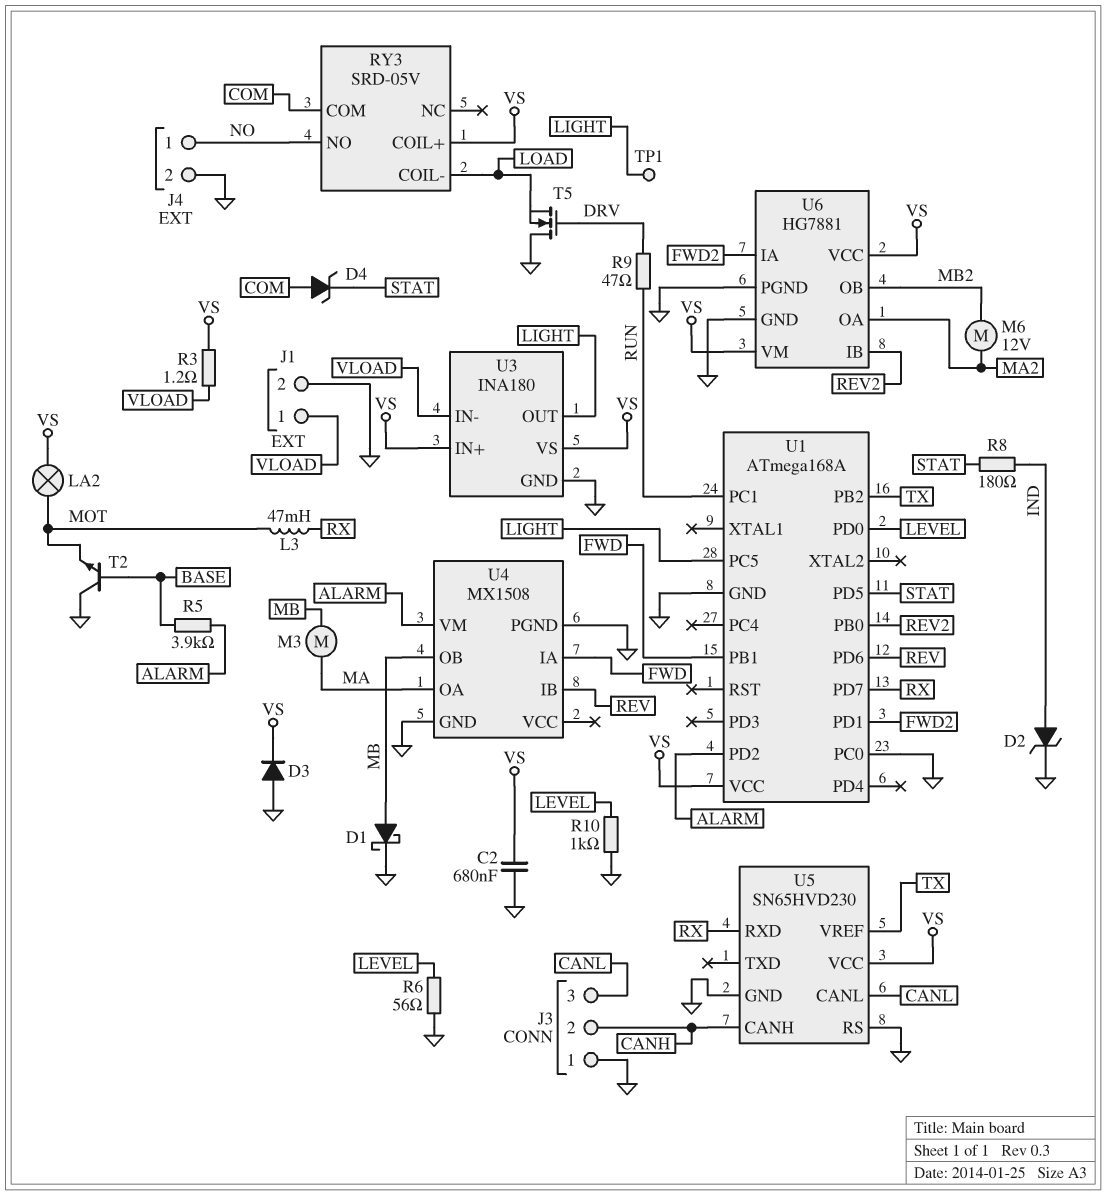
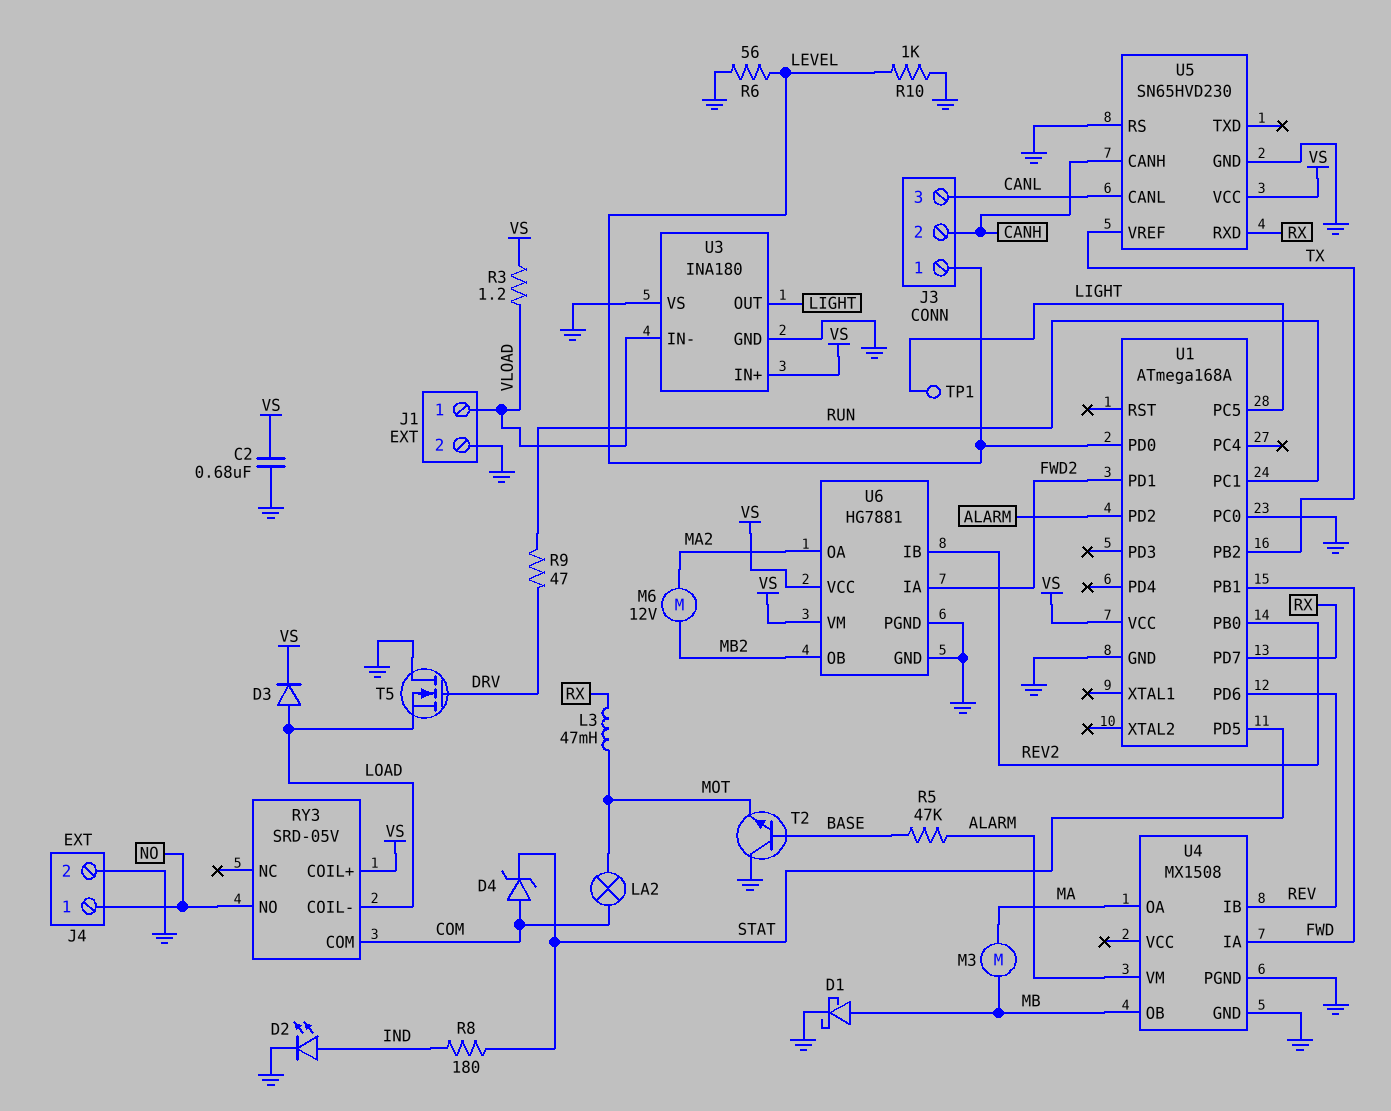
D2: zener (A IND, K GND) -> LED (A IND, K GND)
D3: diode (A GND, K VS) -> diode (A LOAD, K VS)
J3 pin 1: GND -> LEVEL
LA2: lamp (MOT, VS) -> lamp (COM, MOT)
R5: 3.9k (ALARM, BASE) -> 47k (ALARM, BASE)
U3 pin VS: VS -> GND

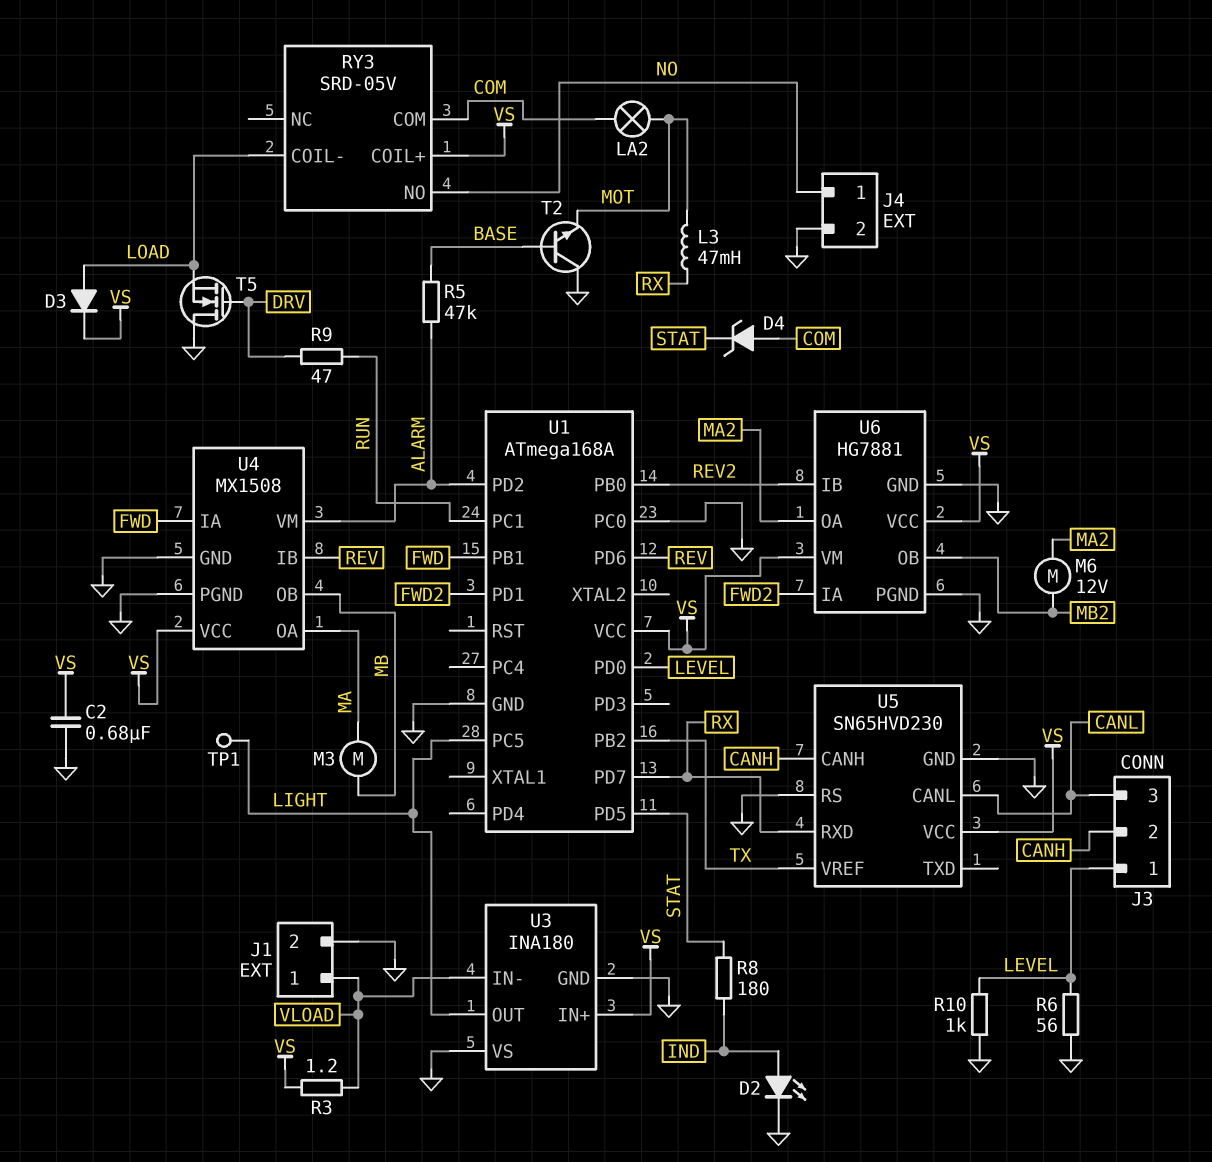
D1: schottky (A MB, K GND) -> none
U4 pin VCC: none -> VS

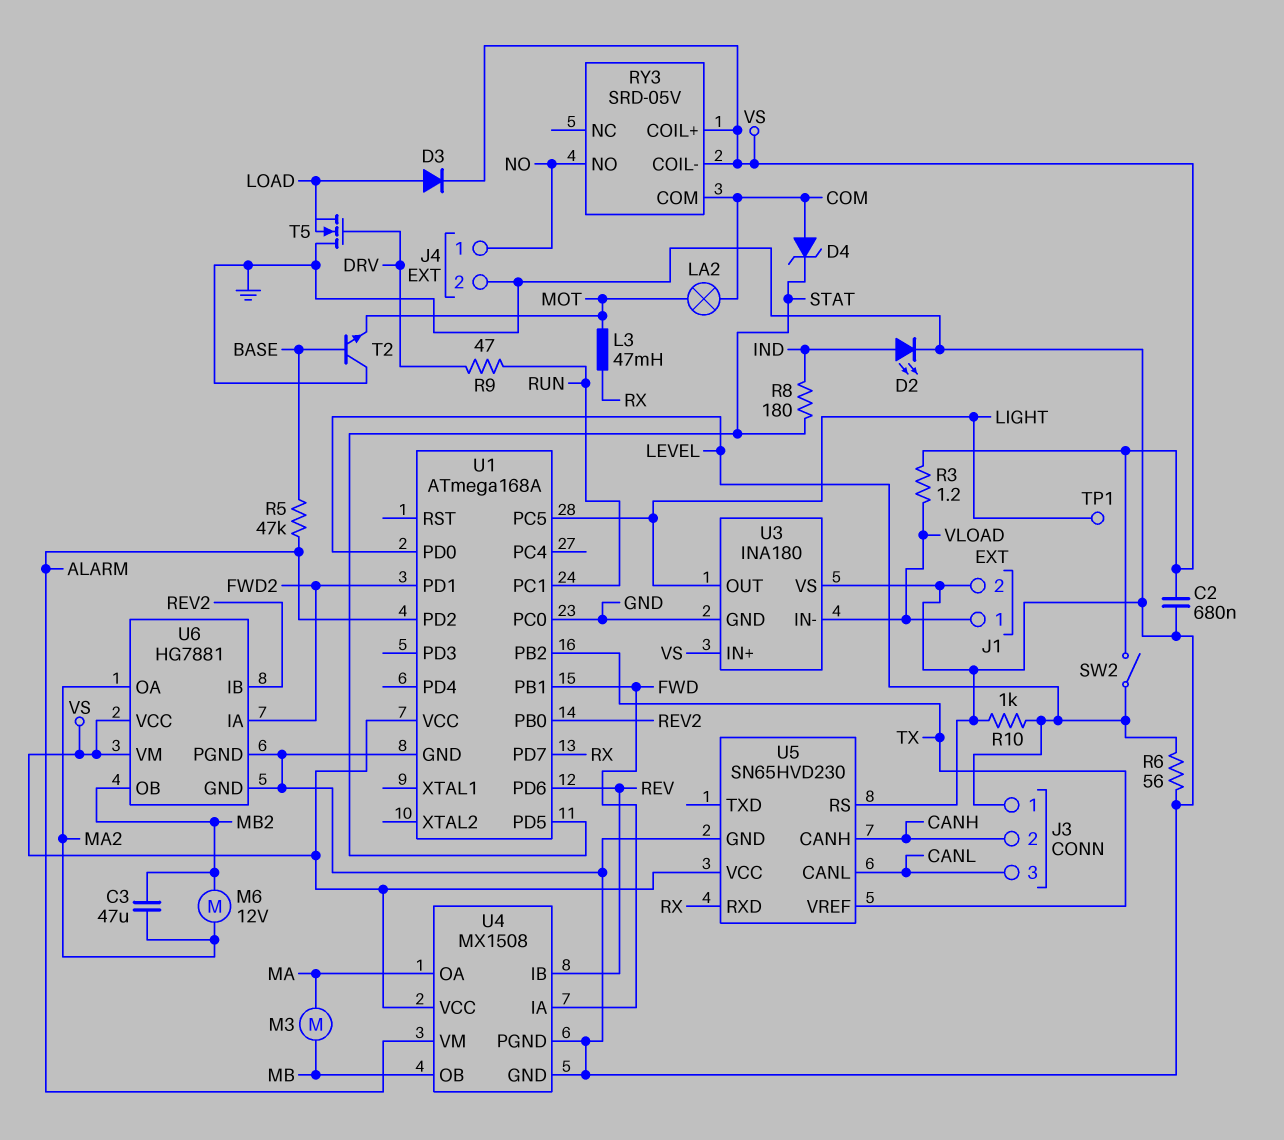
C3: none -> 47uF (MA2, MB2)
RY3 pin COIL-: LOAD -> VS
SW2: none -> switch (LEVEL, VS)

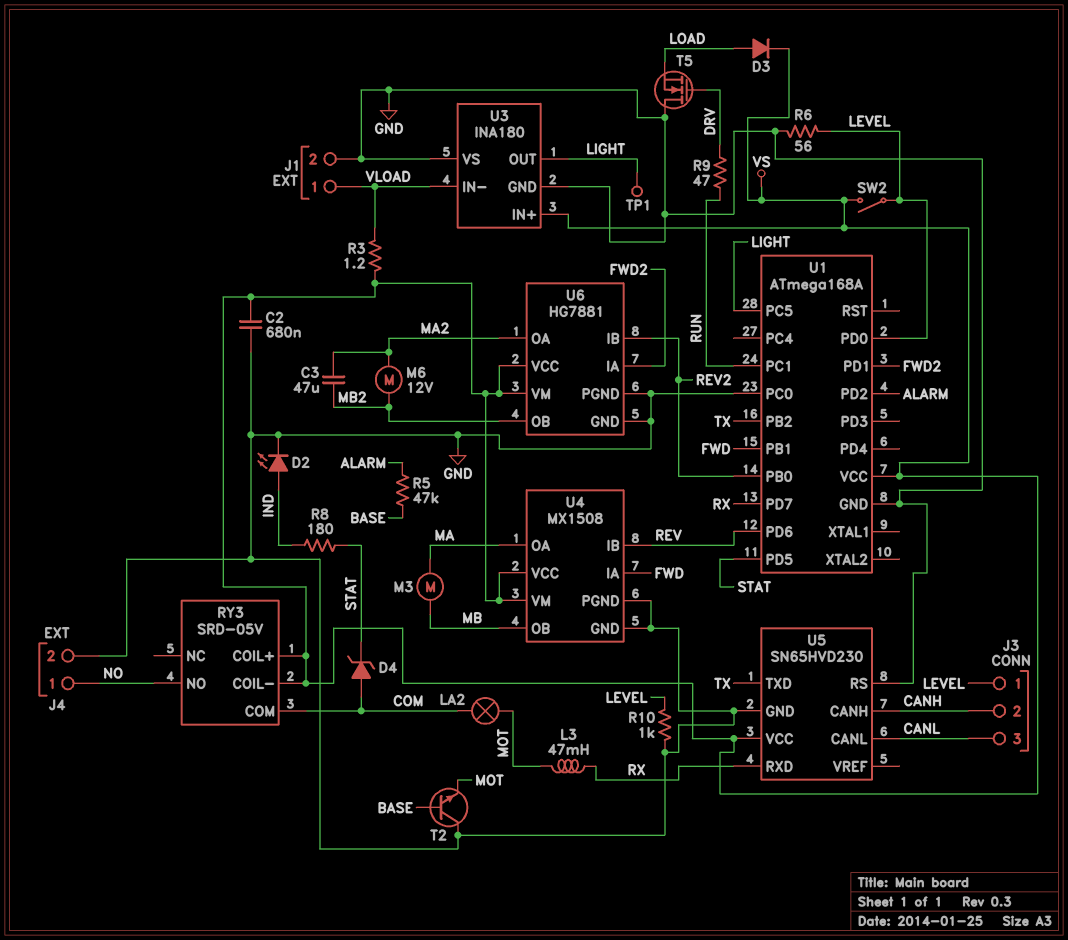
U4 pin VM: ALARM -> VS
U5 pin TXD: none -> TX
U5 pin VREF: TX -> none

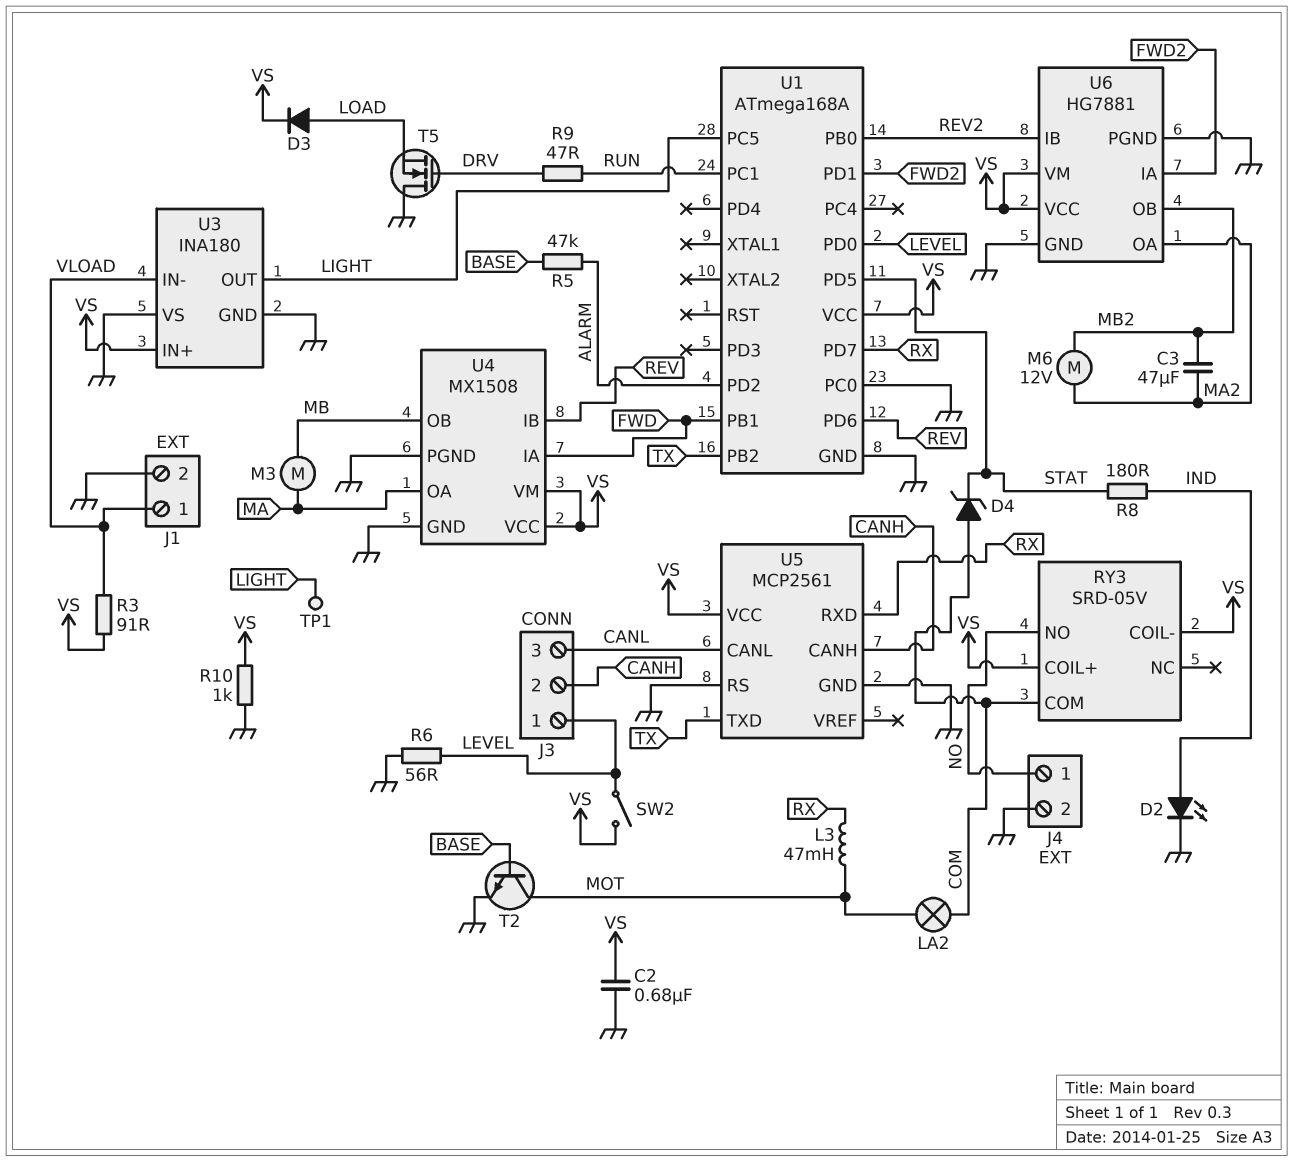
R3: 1.2 (VLOAD, VS) -> 91 (VLOAD, VS)
R10: 1k (GND, LEVEL) -> 1k (GND, VS)
T2: NPN (B BASE, C GND, E MOT) -> NPN (B BASE, C MOT, E GND)
U5: SN65HVD230 -> MCP2561

